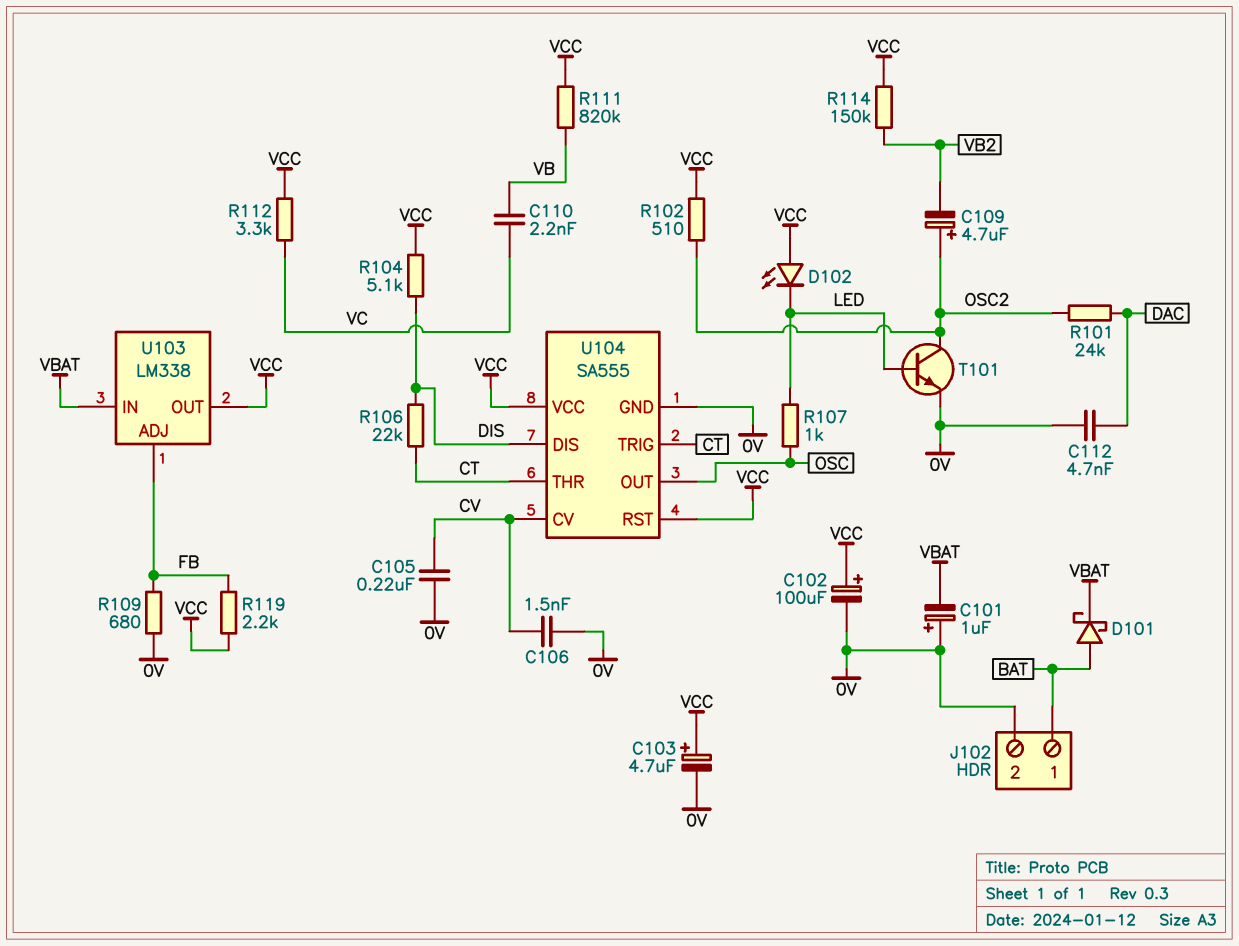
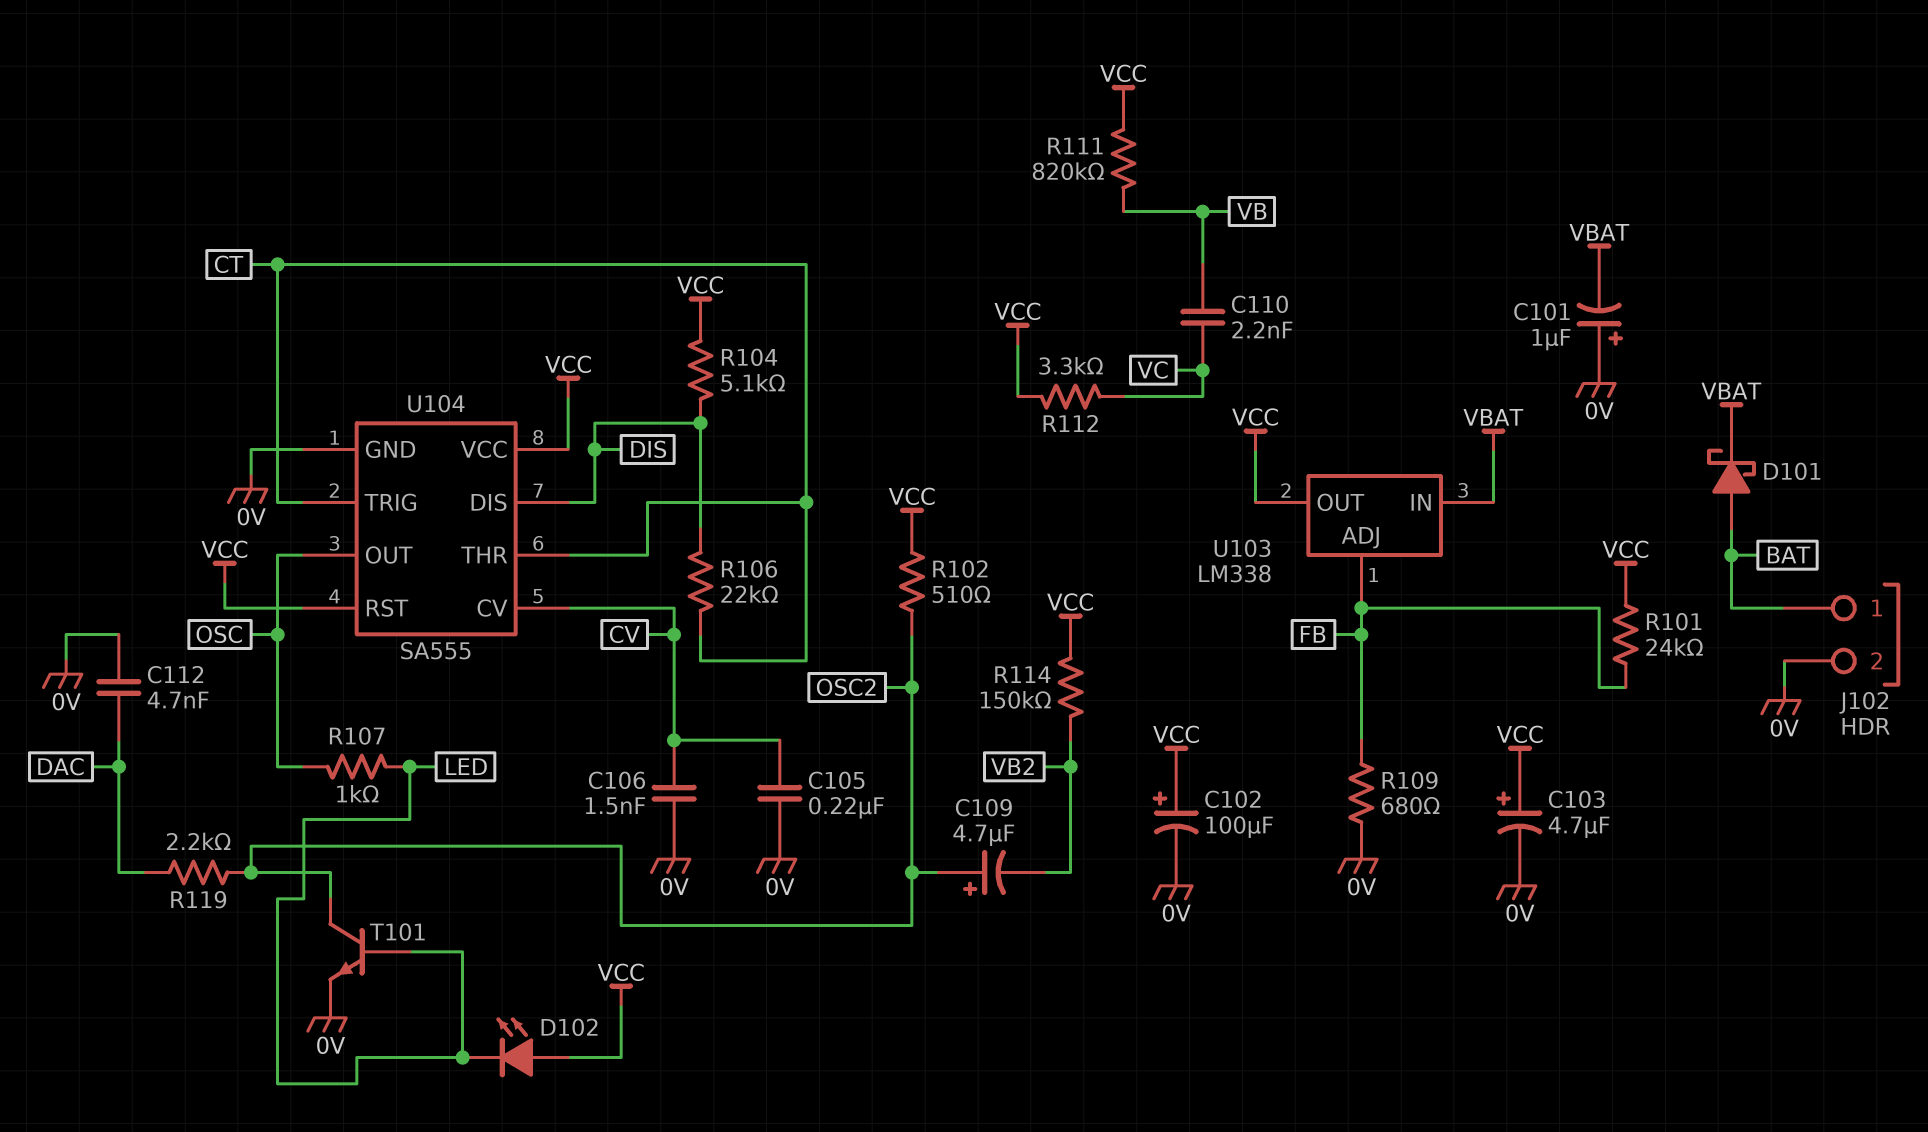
R101: 24k (DAC, OSC2) -> 24k (FB, VCC)
R119: 2.2k (FB, VCC) -> 2.2k (DAC, OSC2)

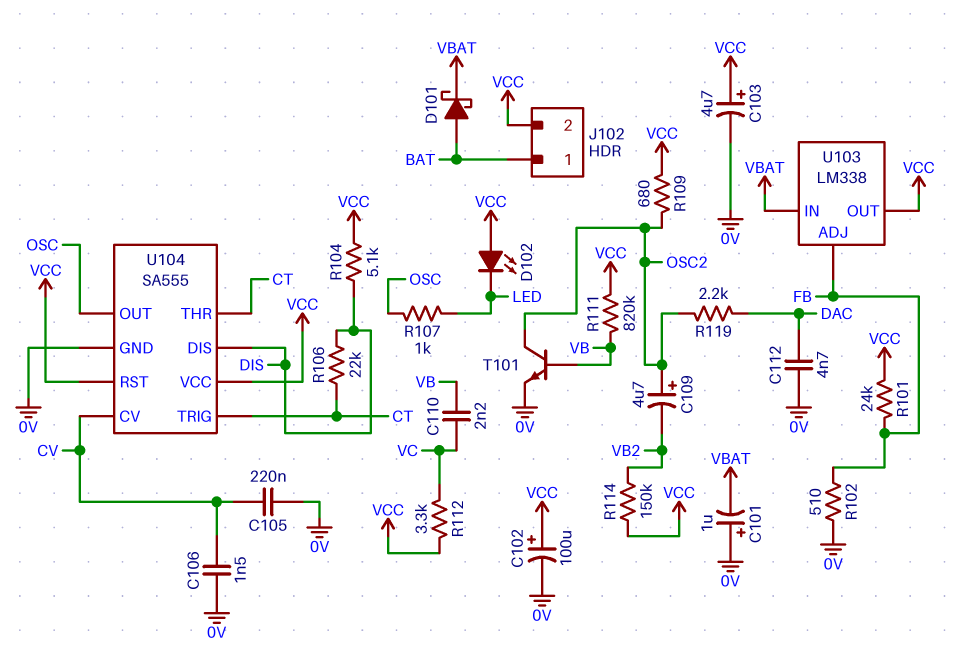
J102 pin 2: 0V -> VCC
R102: 510 (OSC2, VCC) -> 510 (0V, FB)
R109: 680 (0V, FB) -> 680 (OSC2, VCC)
T101: NPN (B LED, C OSC2, E 0V) -> NPN (B VB, C OSC2, E 0V)

